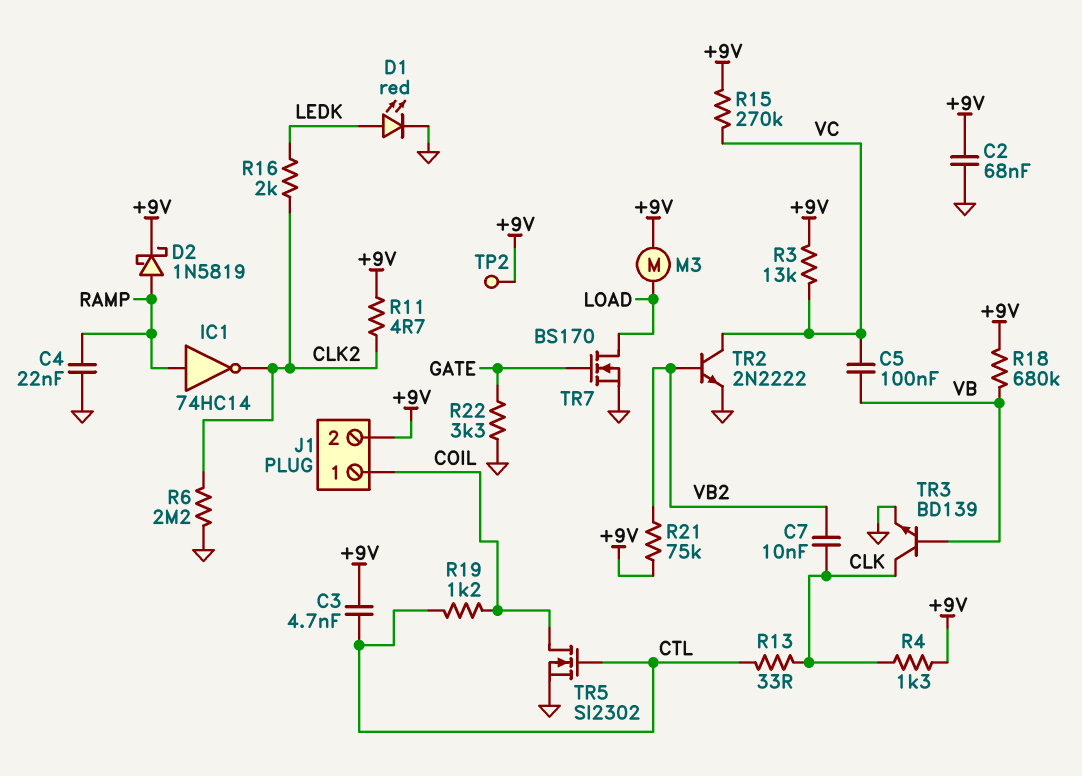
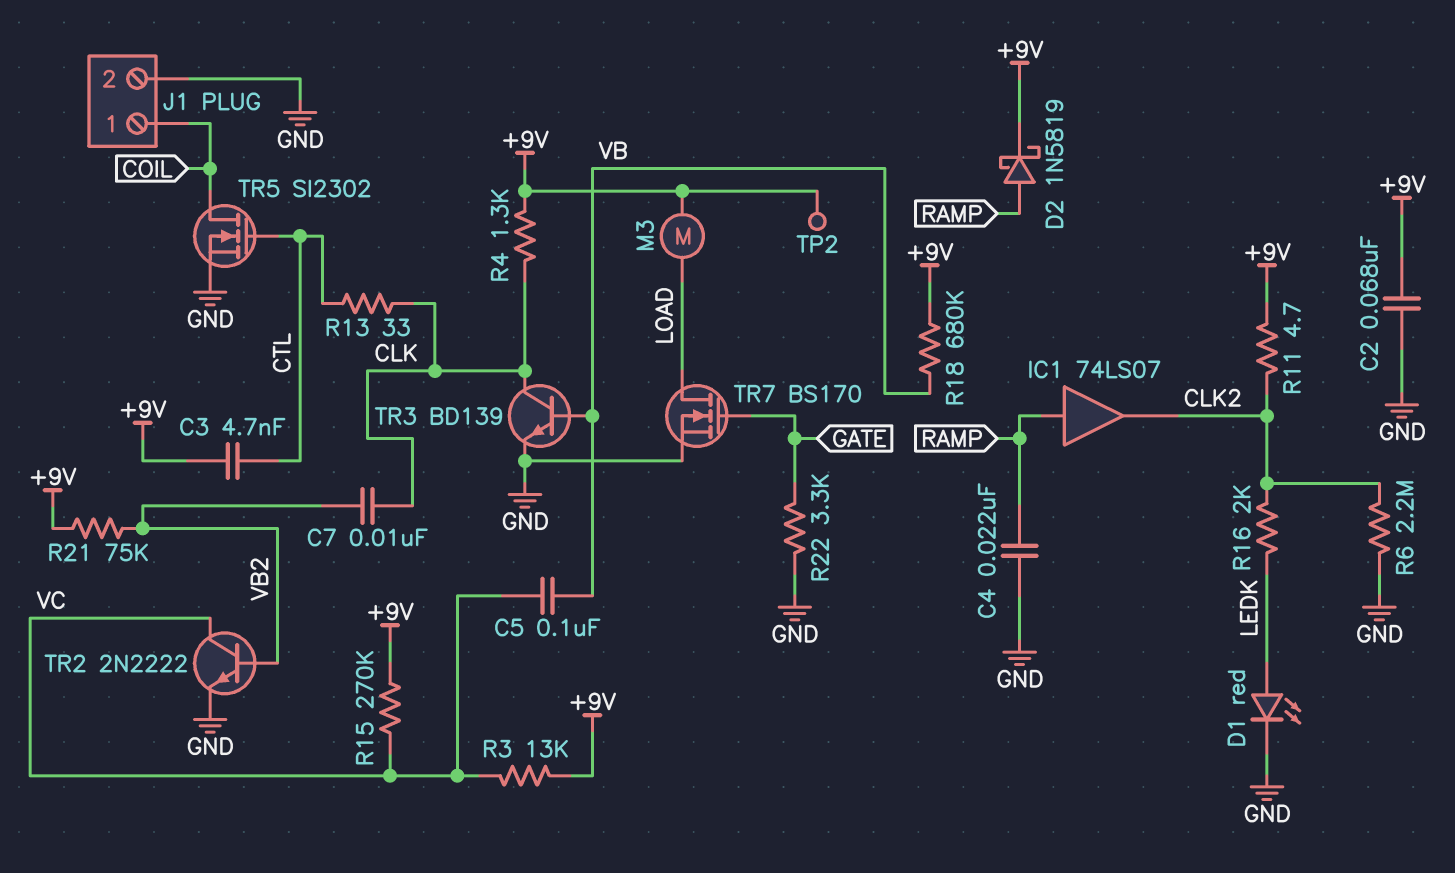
IC1: NOT 74HC14 (in RAMP, out CLK2) -> buffer 74LS07 (in RAMP, out CLK2)
J1 pin 2: +9V -> GND
R19: 1.2k (COIL, CTL) -> none

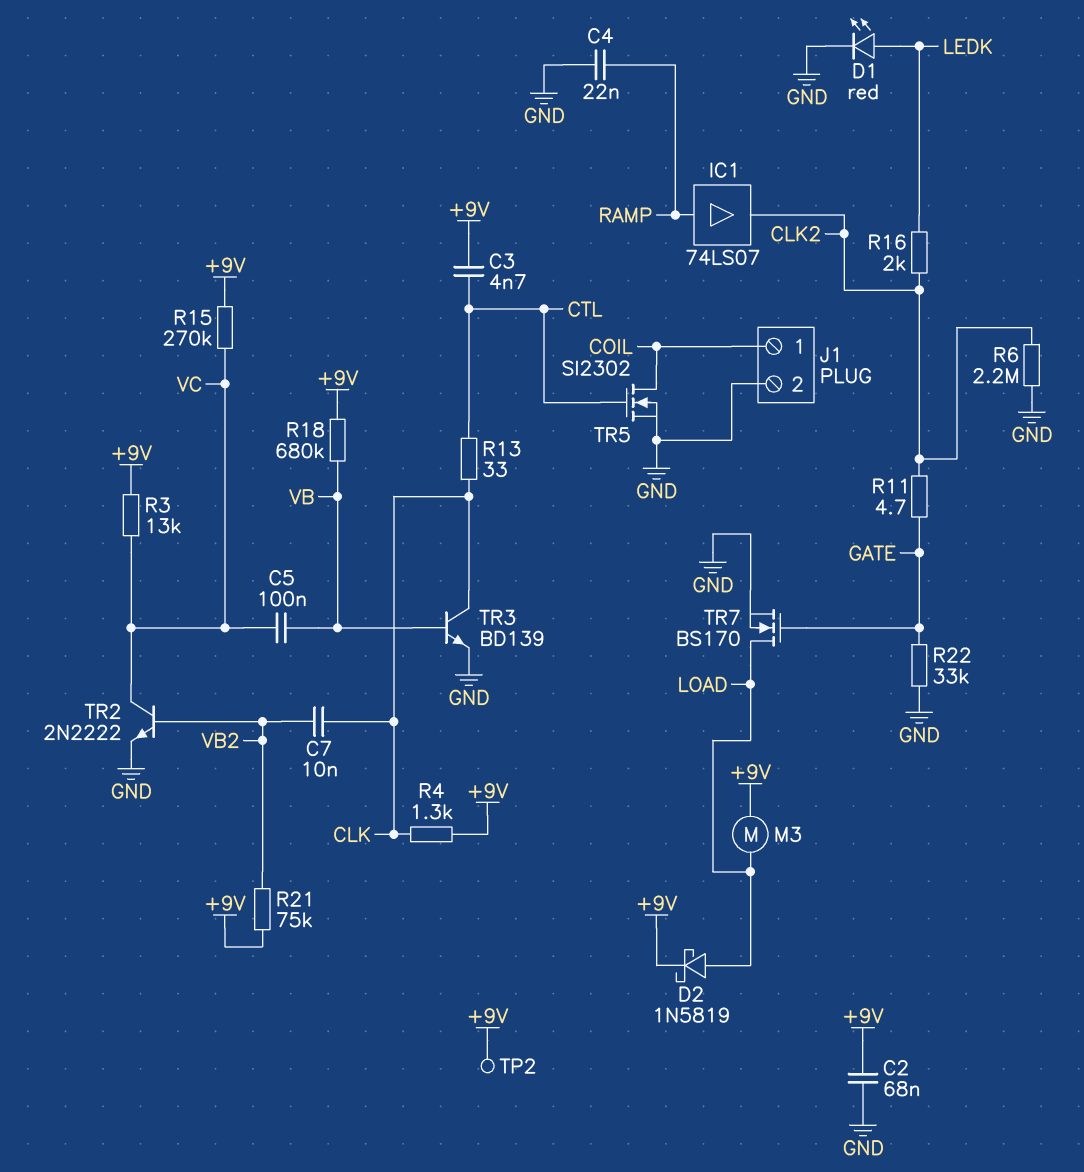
D2: schottky 1N5819 (A RAMP, K +9V) -> schottky 1N5819 (A LOAD, K +9V)
R11: 4.7 (+9V, CLK2) -> 4.7 (CLK2, GATE)
R22: 3.3k (GATE, GND) -> 33k (GATE, GND)

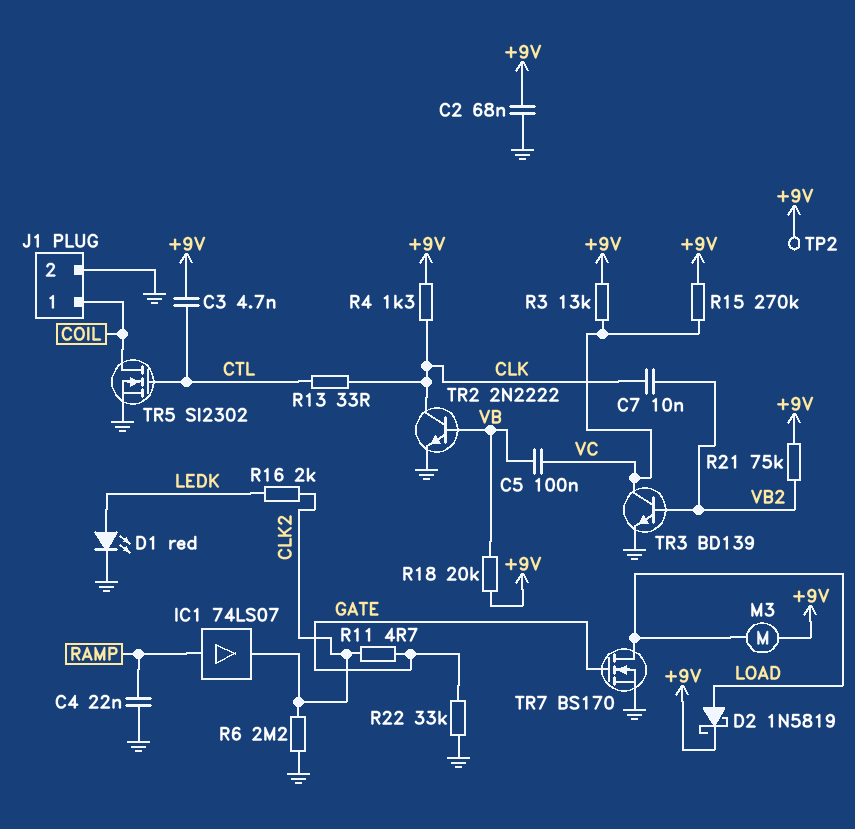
R18: 680k (+9V, VB) -> 20k (+9V, VB)
TR2: NPN 2N2222 (B VB2, C VC, E GND) -> NPN 2N2222 (B VB, C CLK, E GND)
TR3: NPN BD139 (B VB, C CLK, E GND) -> NPN BD139 (B VB2, C VC, E GND)

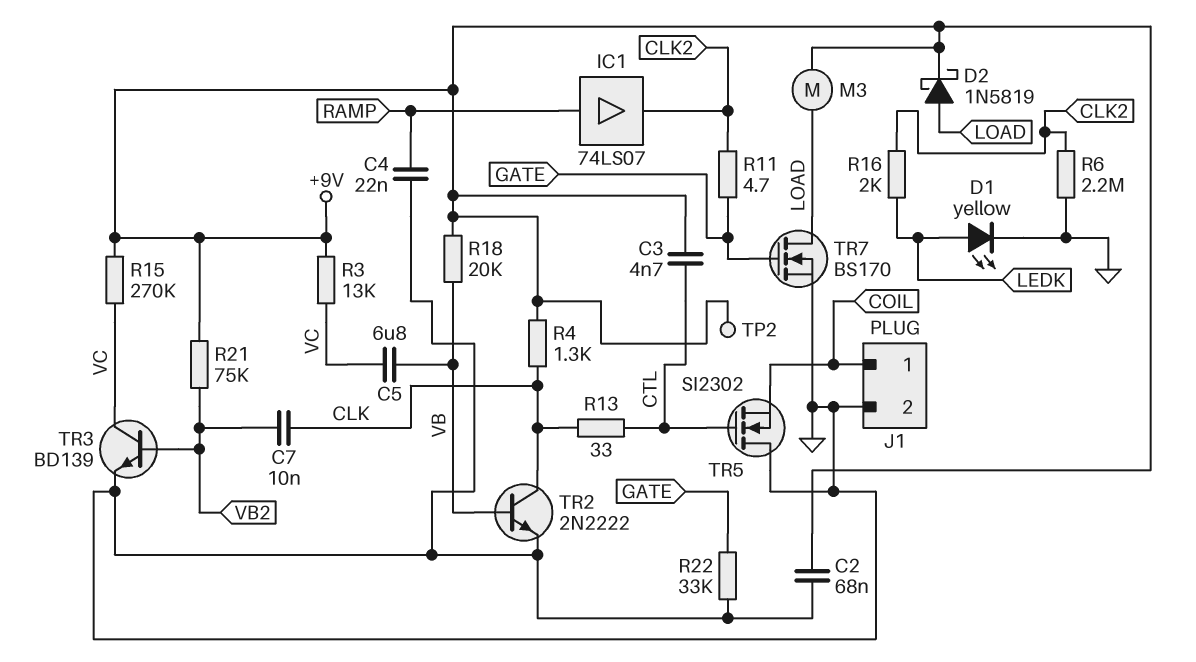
C5: 100nF (VB, VC) -> 6.8uF (VB, VC)
D1: LED red (A LEDK, K GND) -> LED yellow (A LEDK, K GND)
TR5: NMOS SI2302 (G CTL, D COIL, S GND) -> NMOS SI2302 (G CTL, D GND, S COIL)

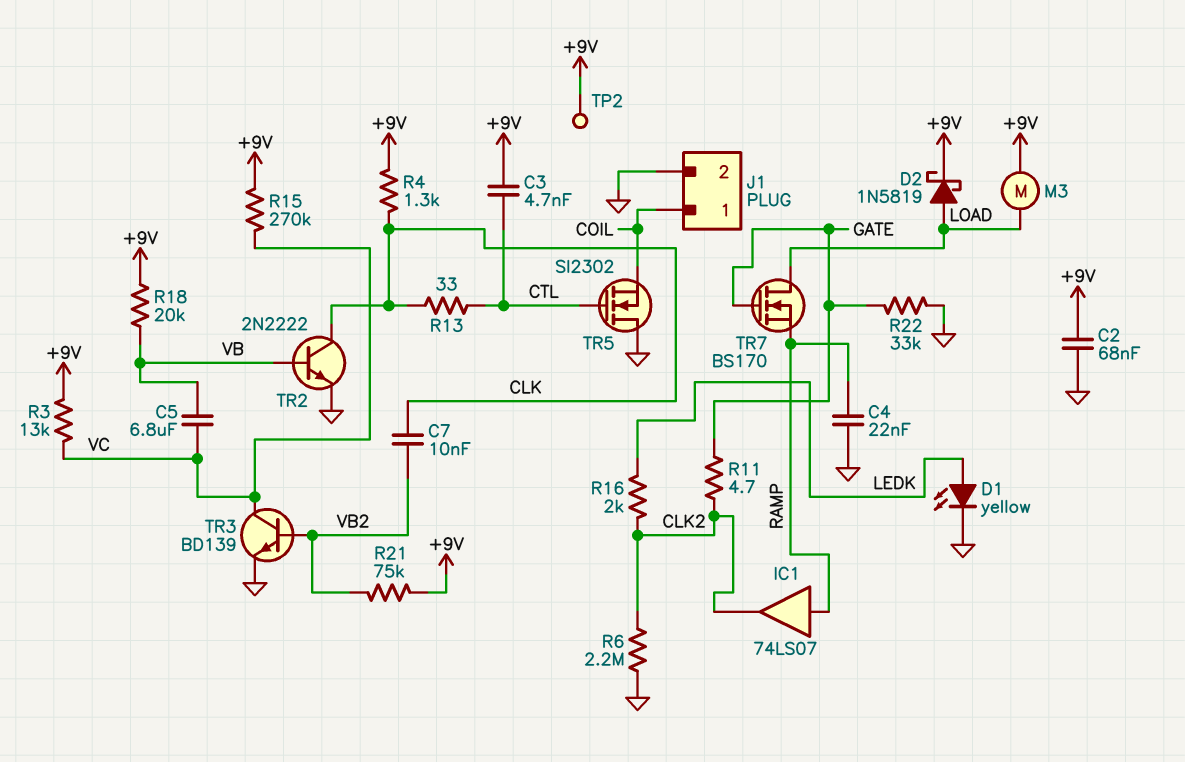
TR7: NMOS BS170 (G GATE, D LOAD, S GND) -> NMOS BS170 (G GATE, D LOAD, S RAMP)

